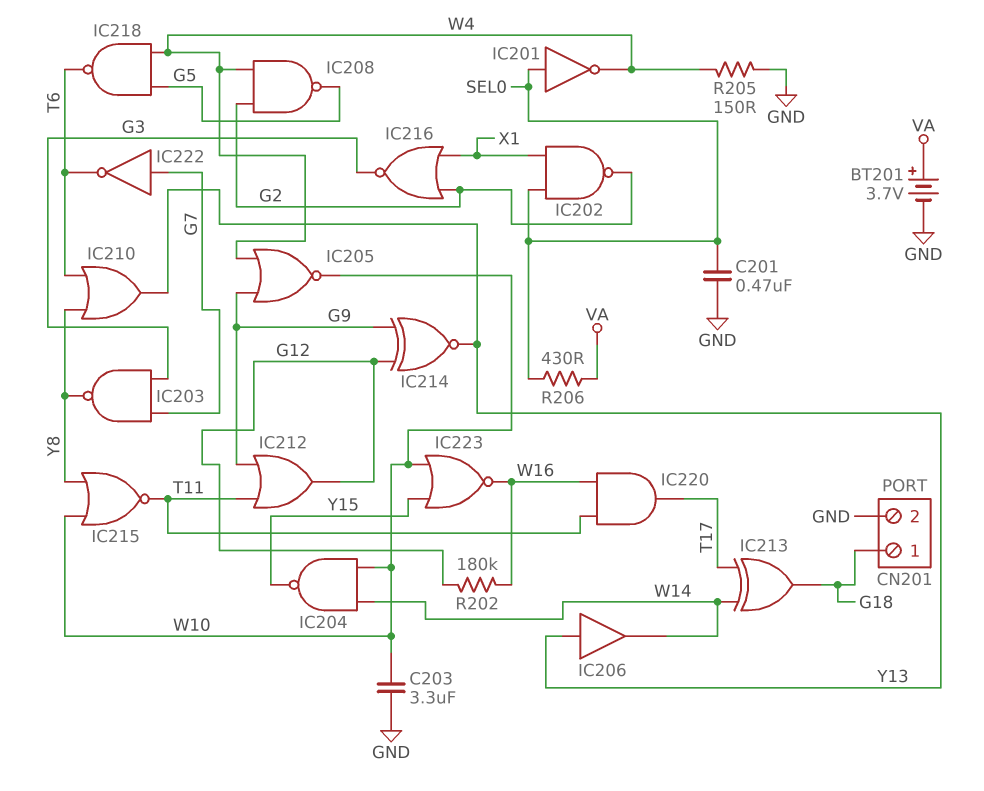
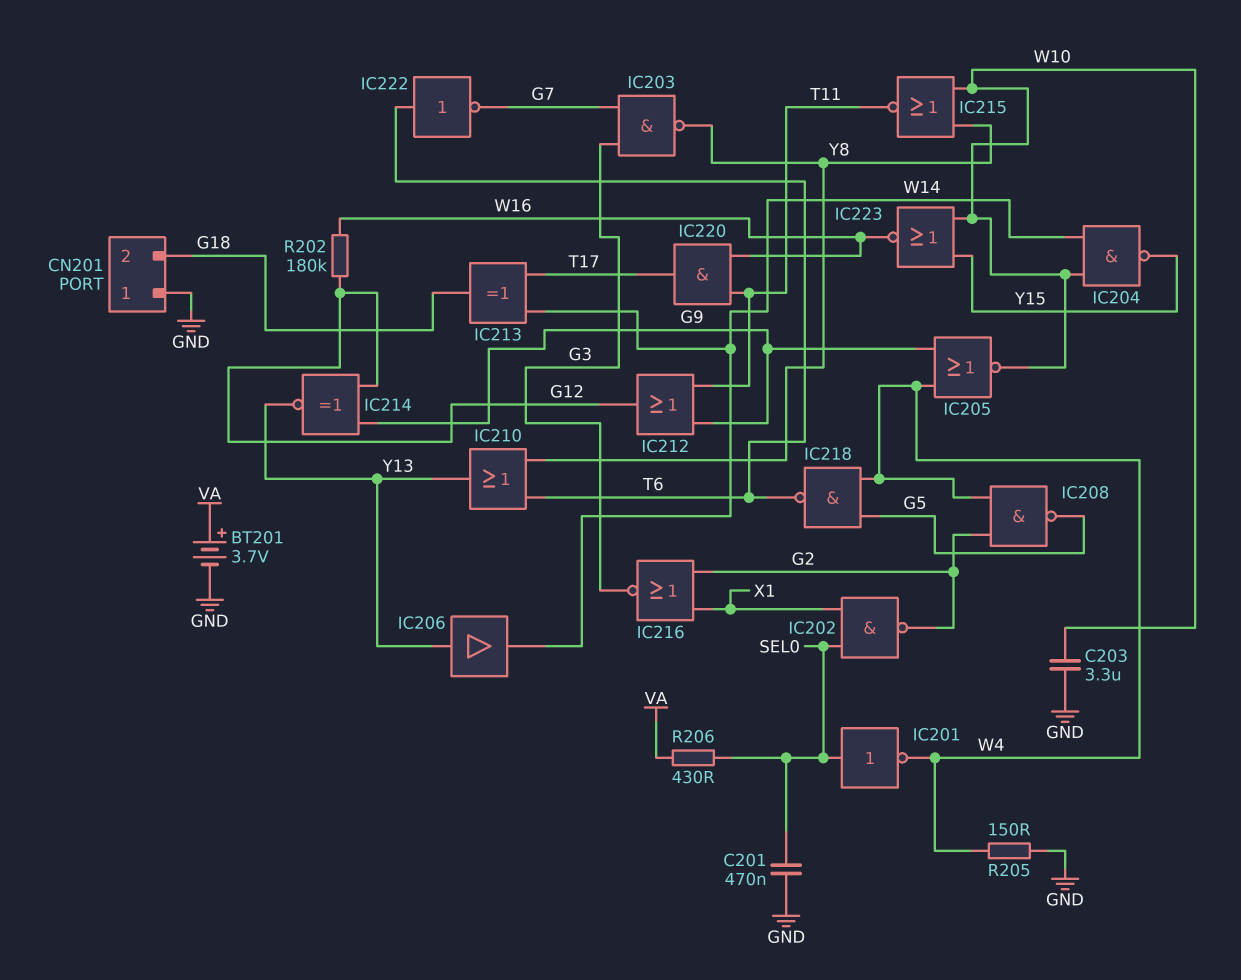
CN201 pin 1: G18 -> GND
CN201 pin 2: GND -> G18
IC222: NOT (in G7, out T6) -> NOT (in T6, out G7)

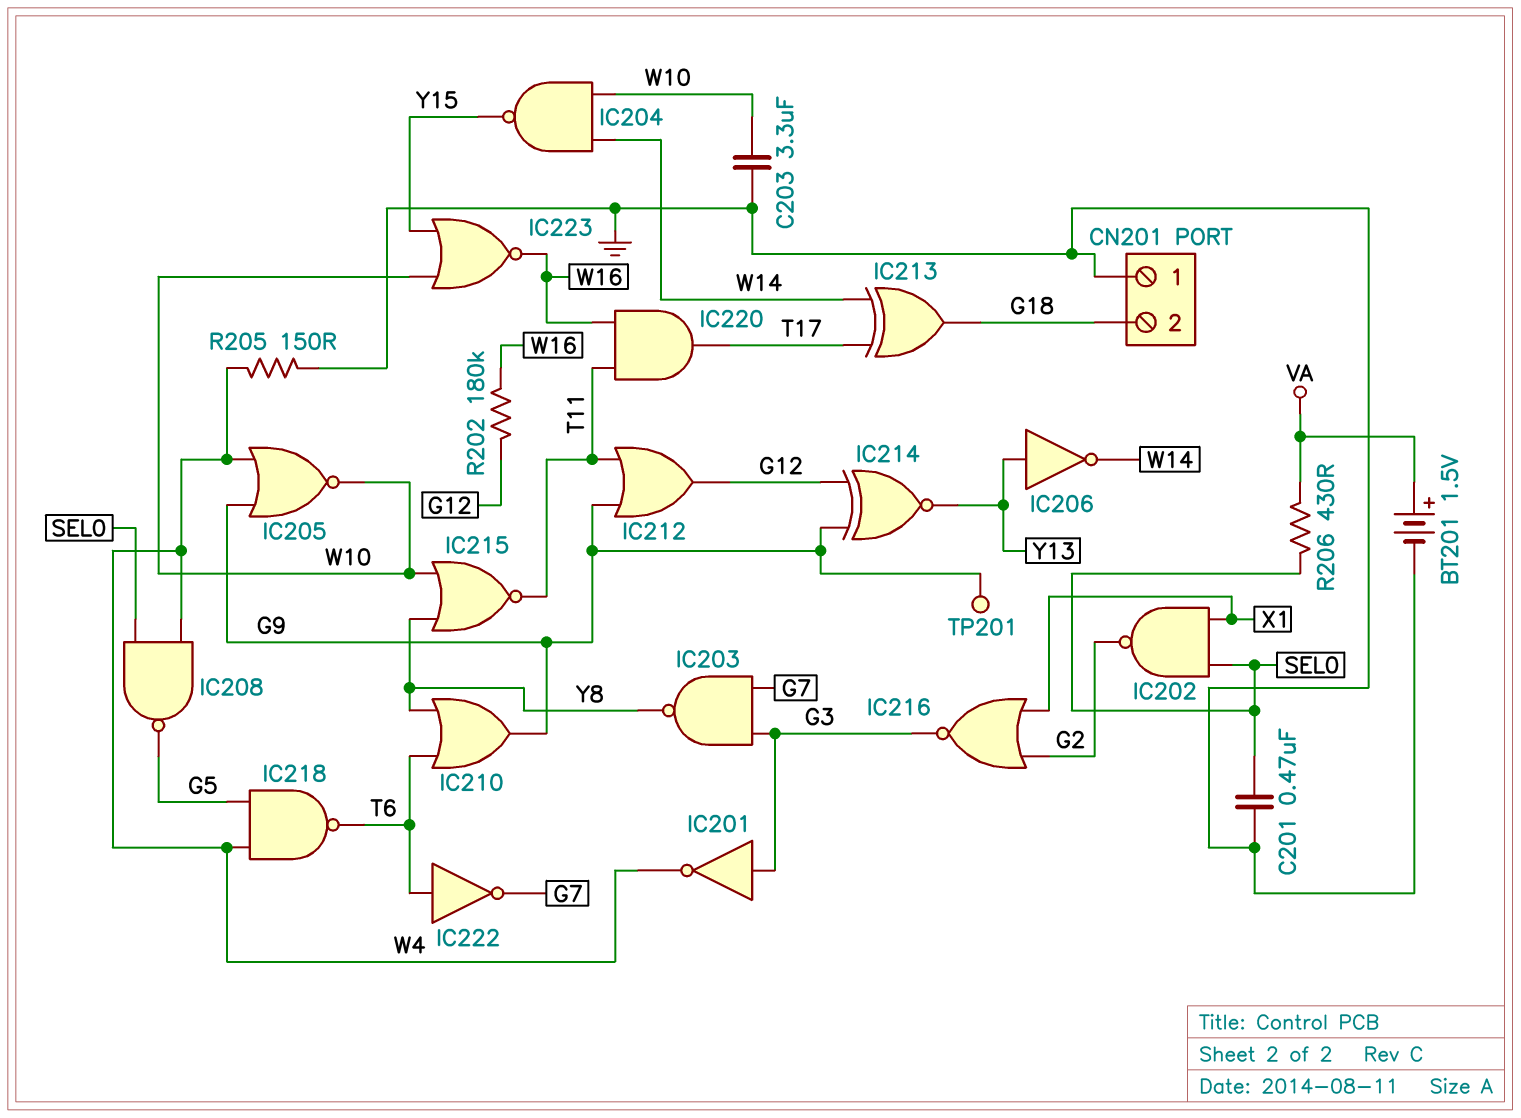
BT201: 3.7V (plus VA, minus GND) -> 1.5V (plus VA, minus GND)
IC201: NOT (in SEL0, out W4) -> NOT (in G3, out W4)
IC206: buffer (in Y13, out W14) -> NOT (in Y13, out W14)
IC208: NAND (in G2, in W4, out G5) -> NAND (in SEL0, in W4, out G5)
IC210: OR (in T6, in Y8, out Y13) -> OR (in T6, in Y8, out G9)
TP201: none -> test point (G9)

